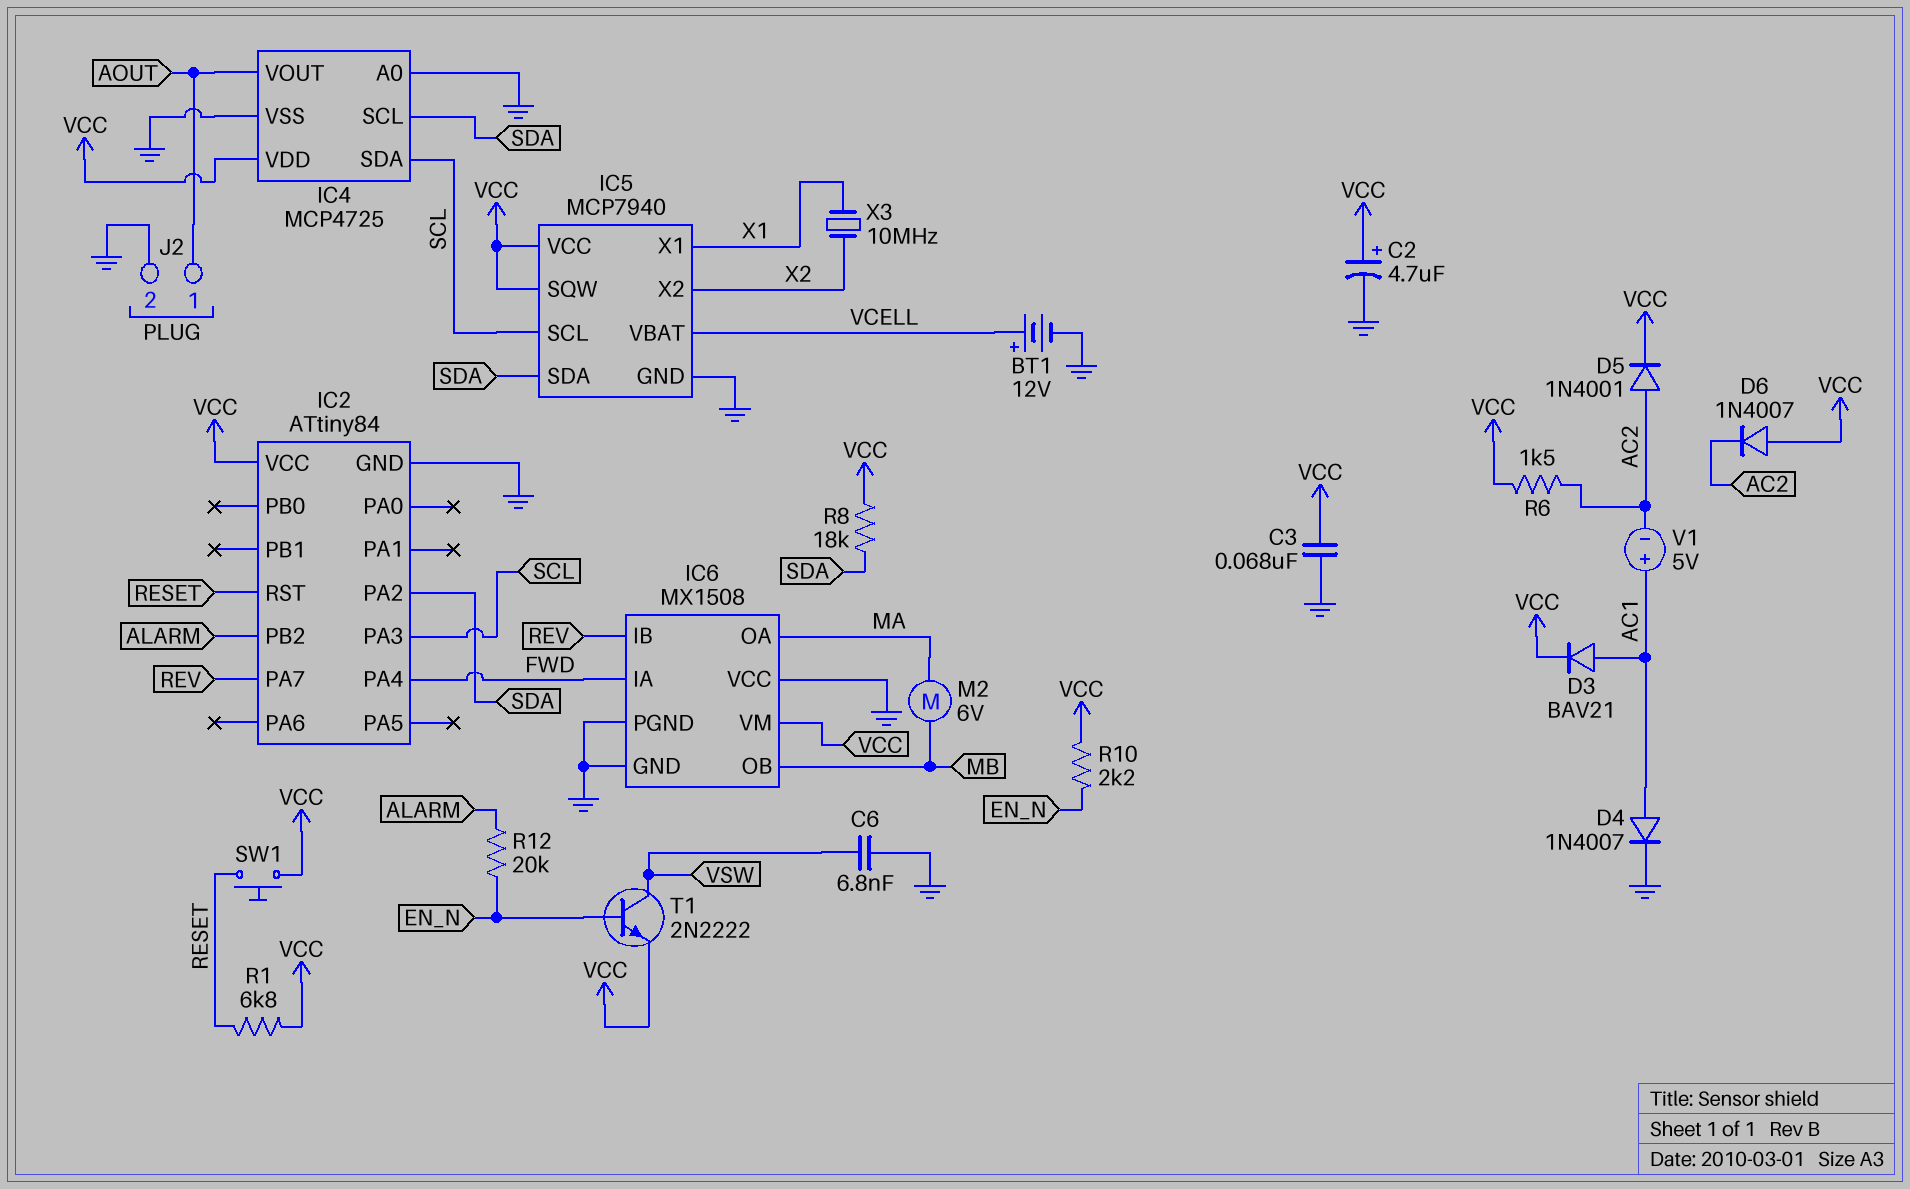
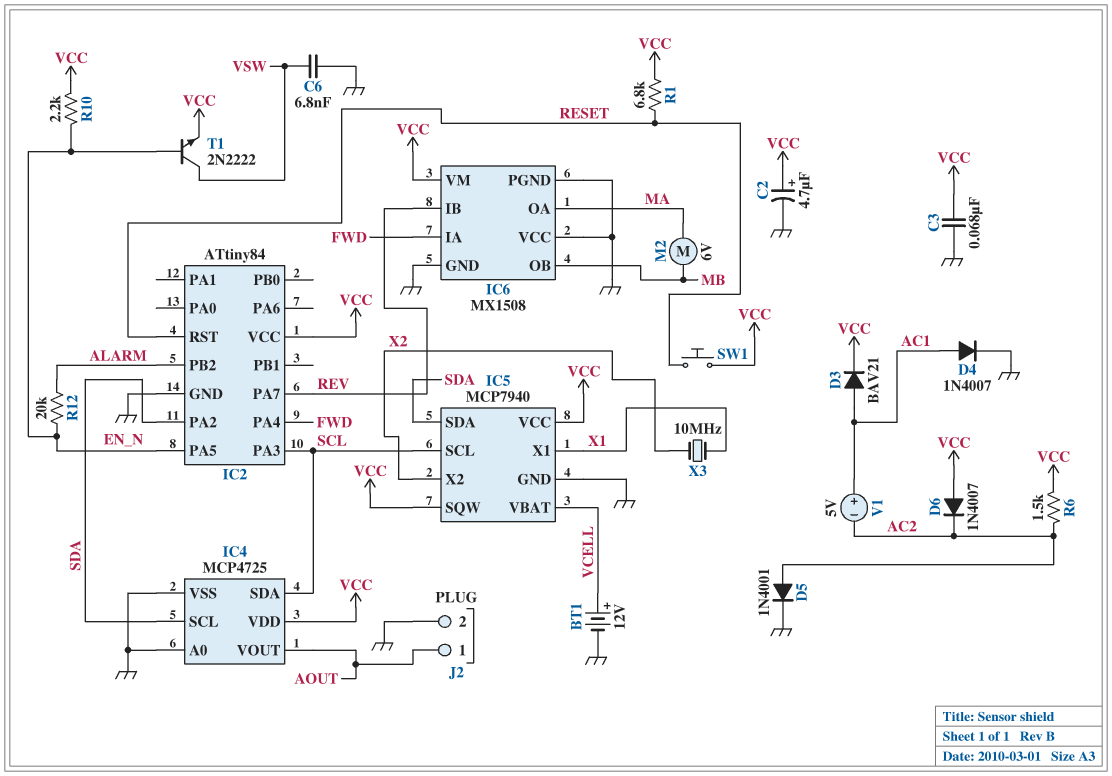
D5: diode 1N4001 (A AC2, K VCC) -> diode 1N4001 (A AC2, K GND)
IC2 pin PA5: none -> EN_N
R8: 18k (SDA, VCC) -> none

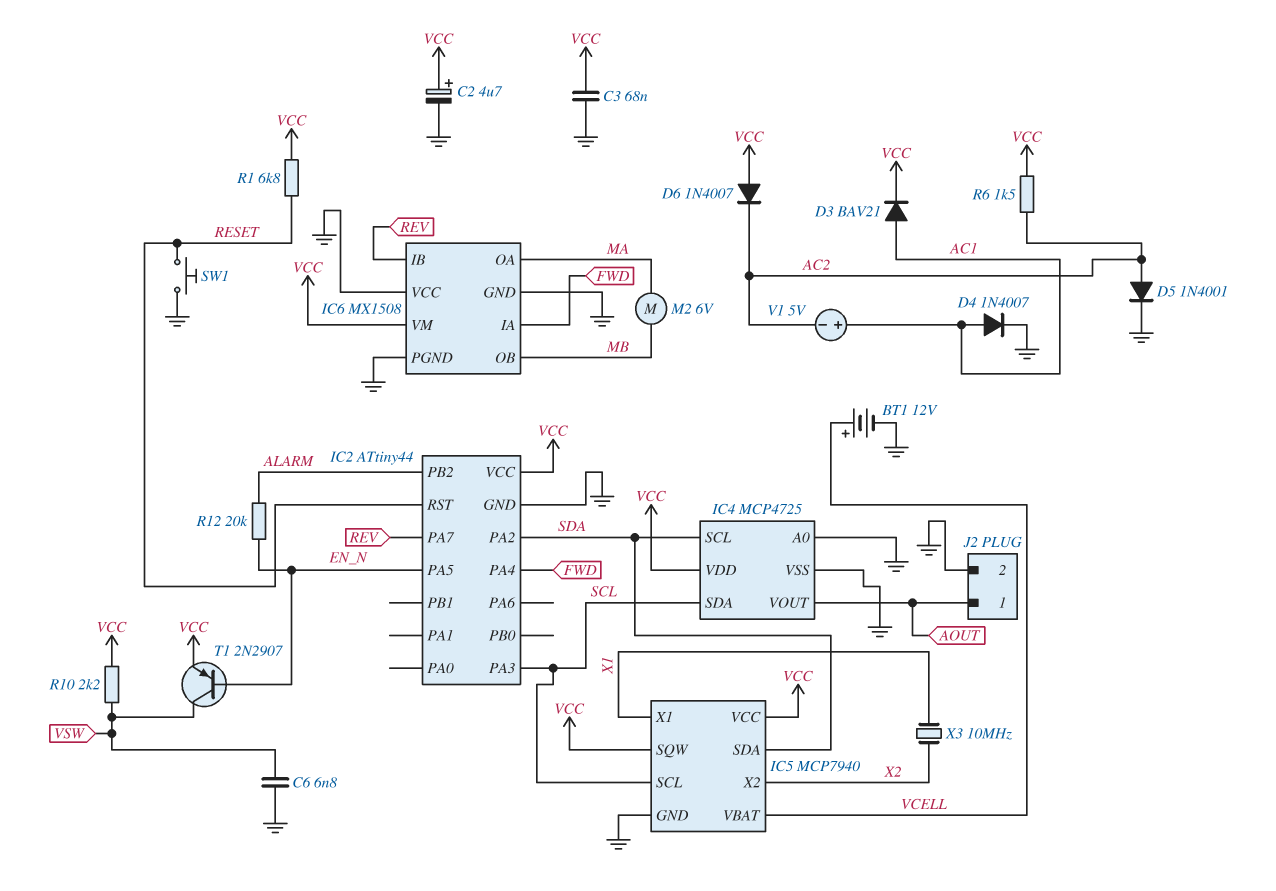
IC2: ATtiny84 -> ATtiny44
R10: 2.2k (EN_N, VCC) -> 2.2k (VCC, VSW)
SW1: button (RESET, VCC) -> button (GND, RESET)
T1: NPN 2N2222 (B EN_N, C VSW, E VCC) -> PNP 2N2907 (B EN_N, C VSW, E VCC)

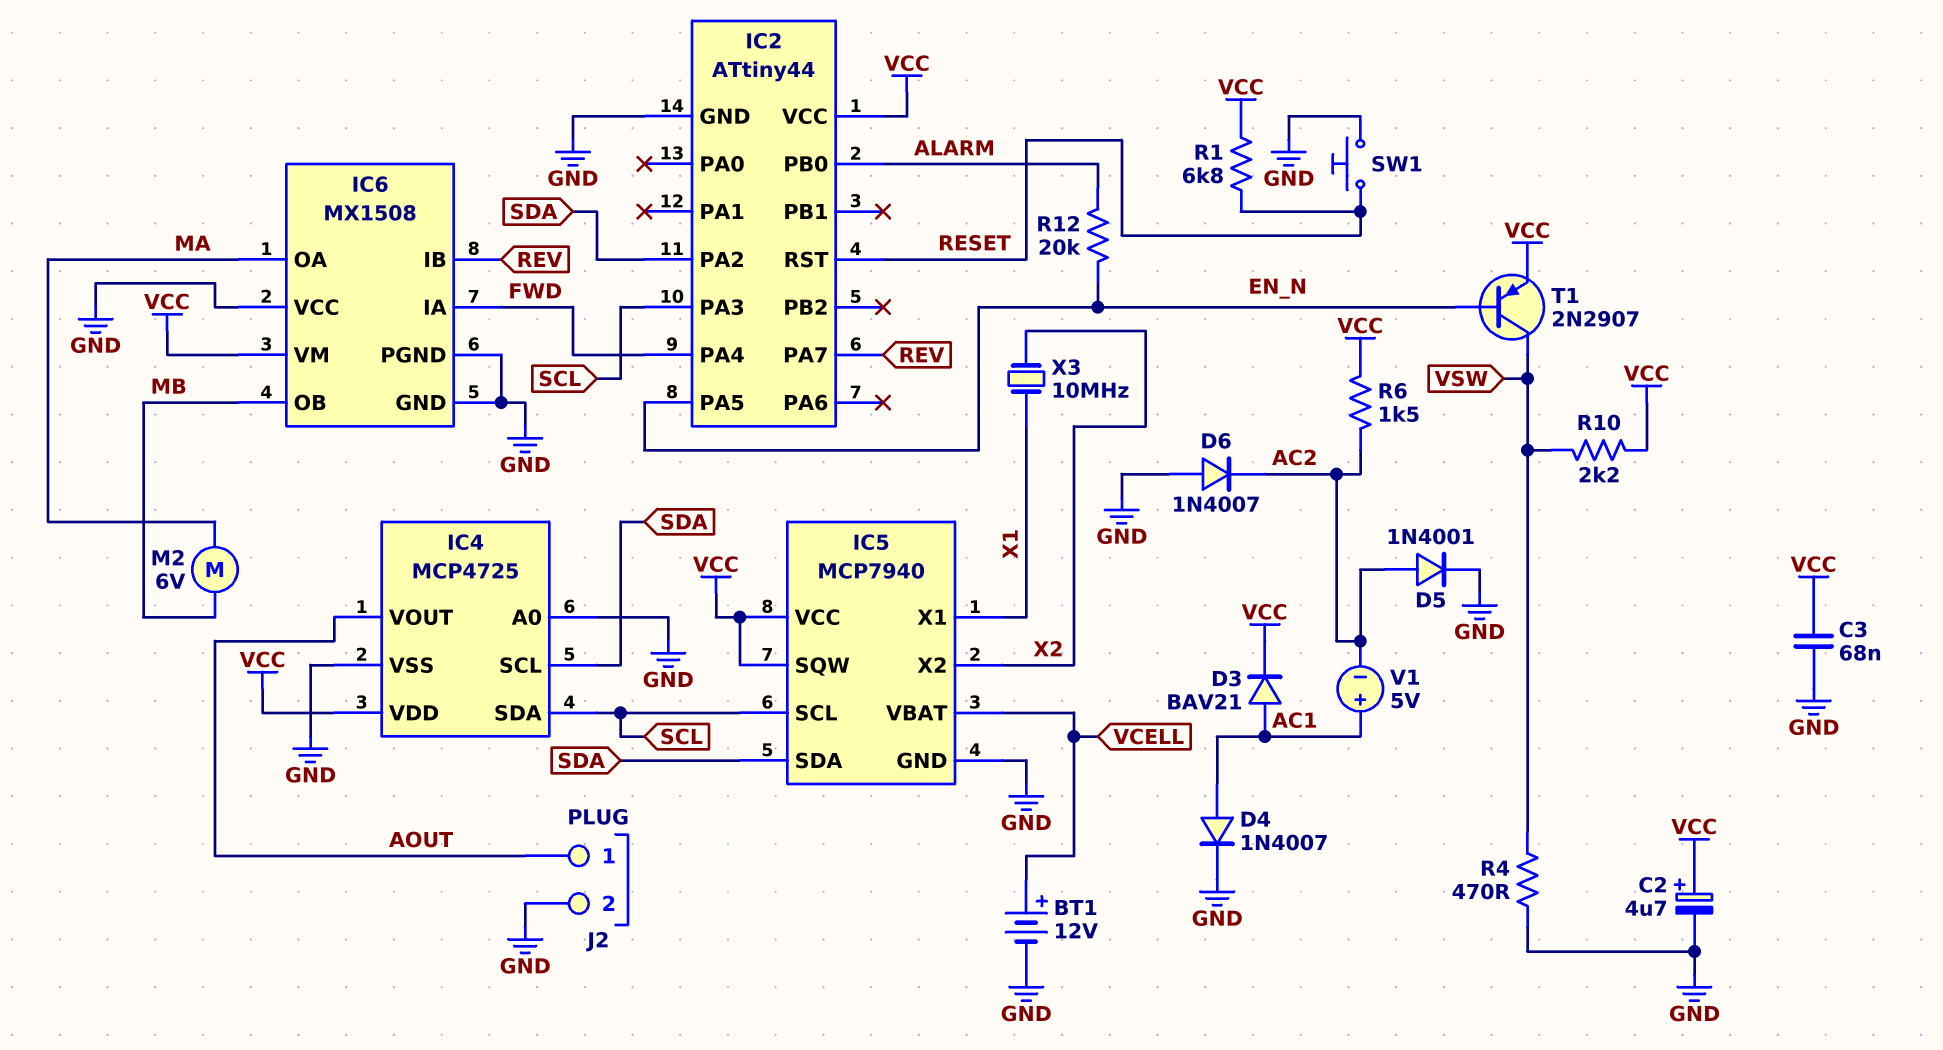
C6: 6.8nF (GND, VSW) -> none
D6: diode 1N4007 (A VCC, K AC2) -> diode 1N4007 (A GND, K AC2)
IC2 pin PB0: none -> ALARM
IC2 pin PB2: ALARM -> none
R4: none -> 470 (GND, VSW)

